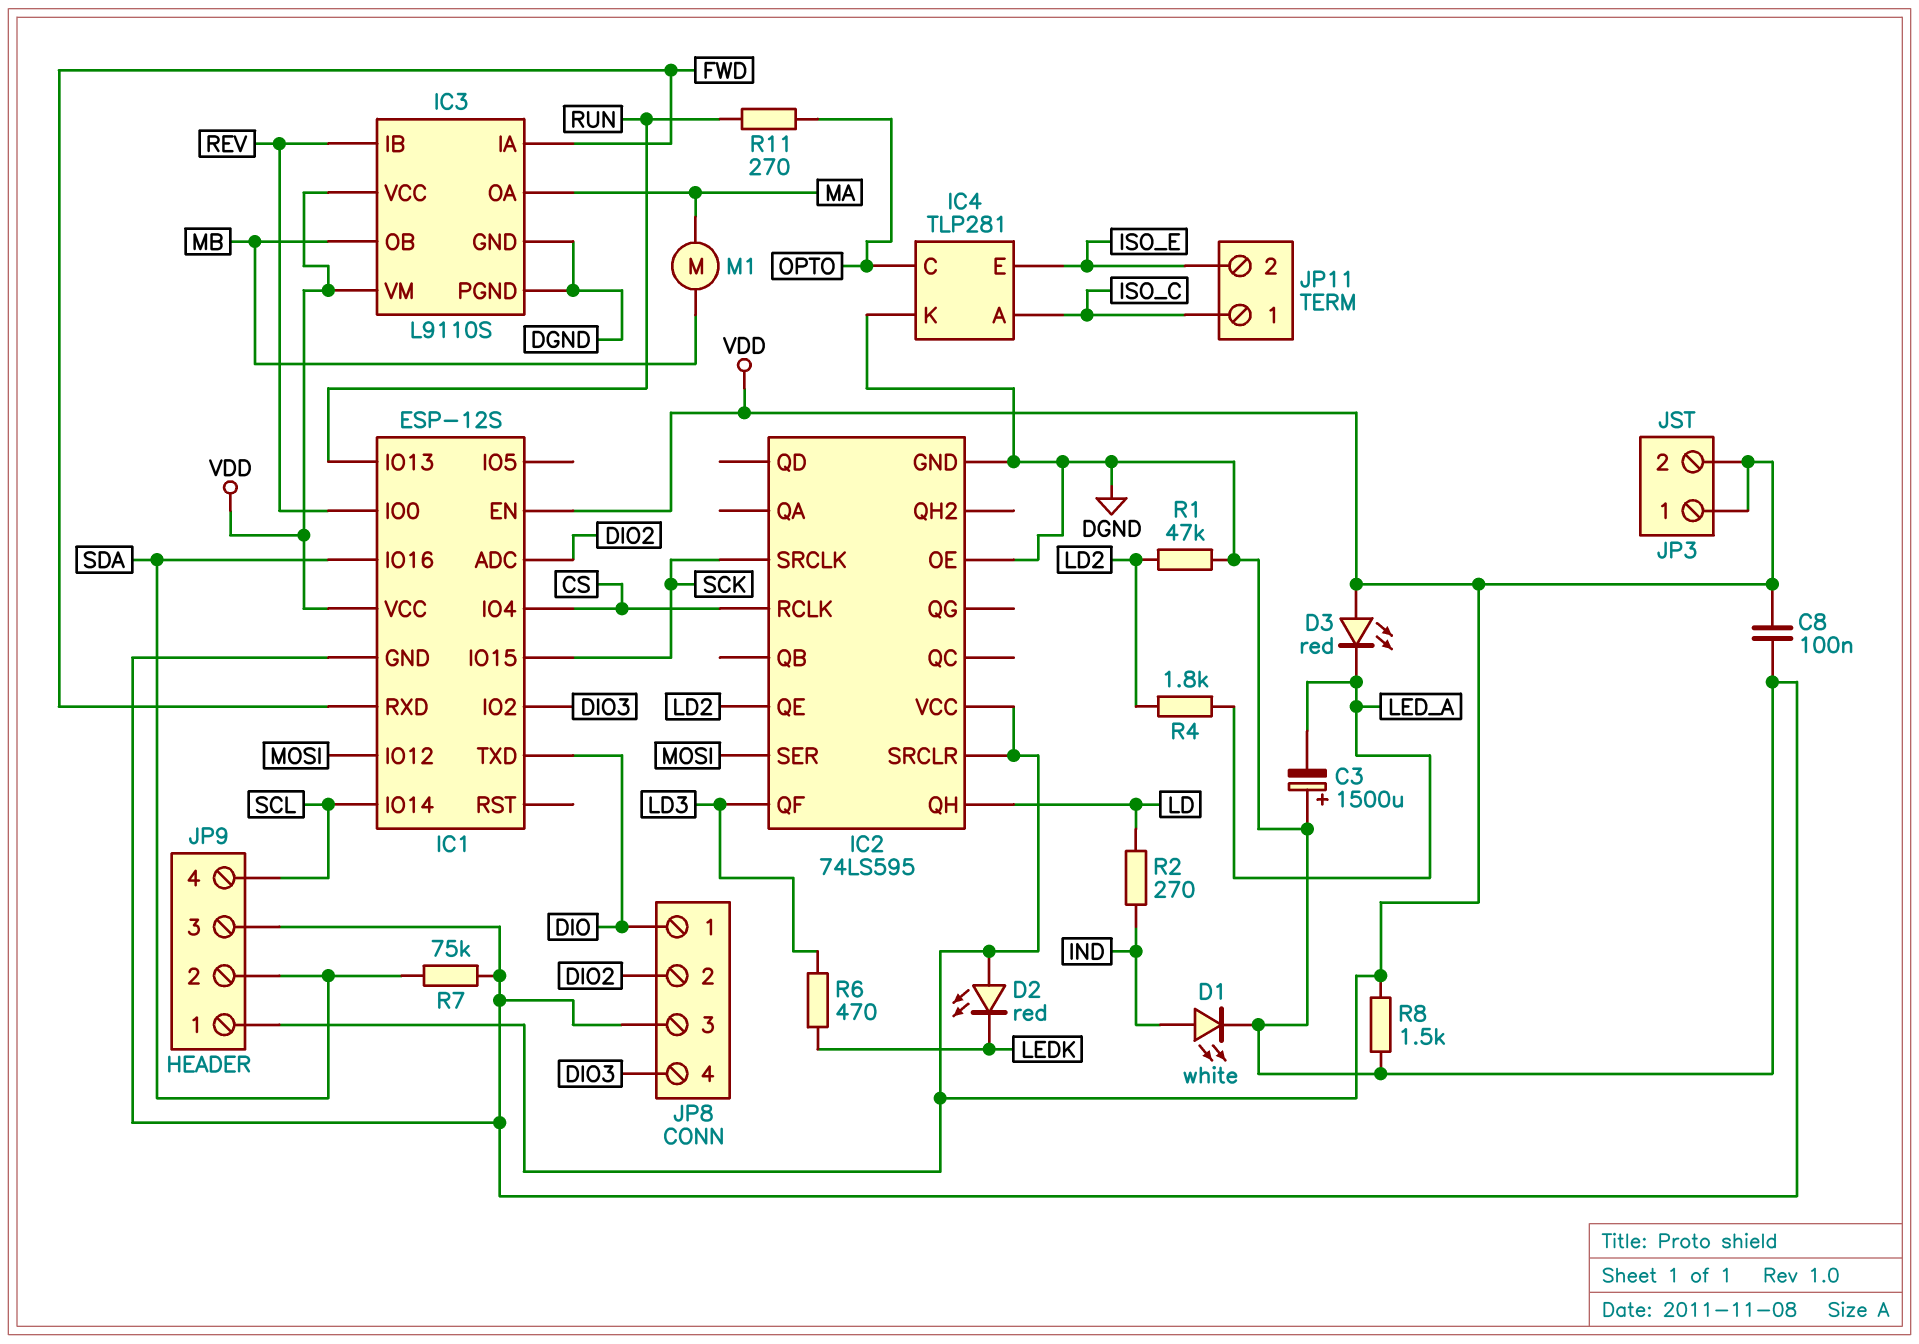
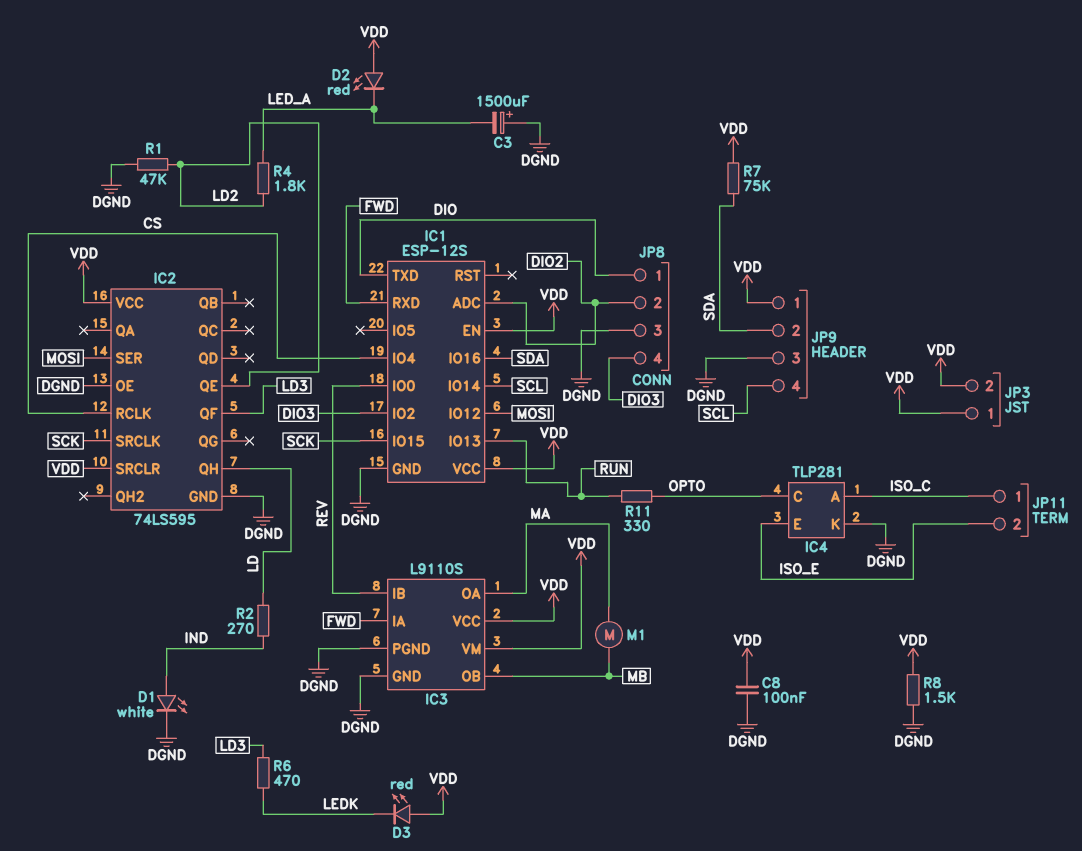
D2: LED red (A VDD, K LEDK) -> LED red (A VDD, K LED_A)
D3: LED red (A VDD, K LED_A) -> LED red (A VDD, K LEDK)
R7: 75k (DGND, SDA) -> 75k (SDA, VDD)
R11: 270 (OPTO, RUN) -> 330 (OPTO, RUN)

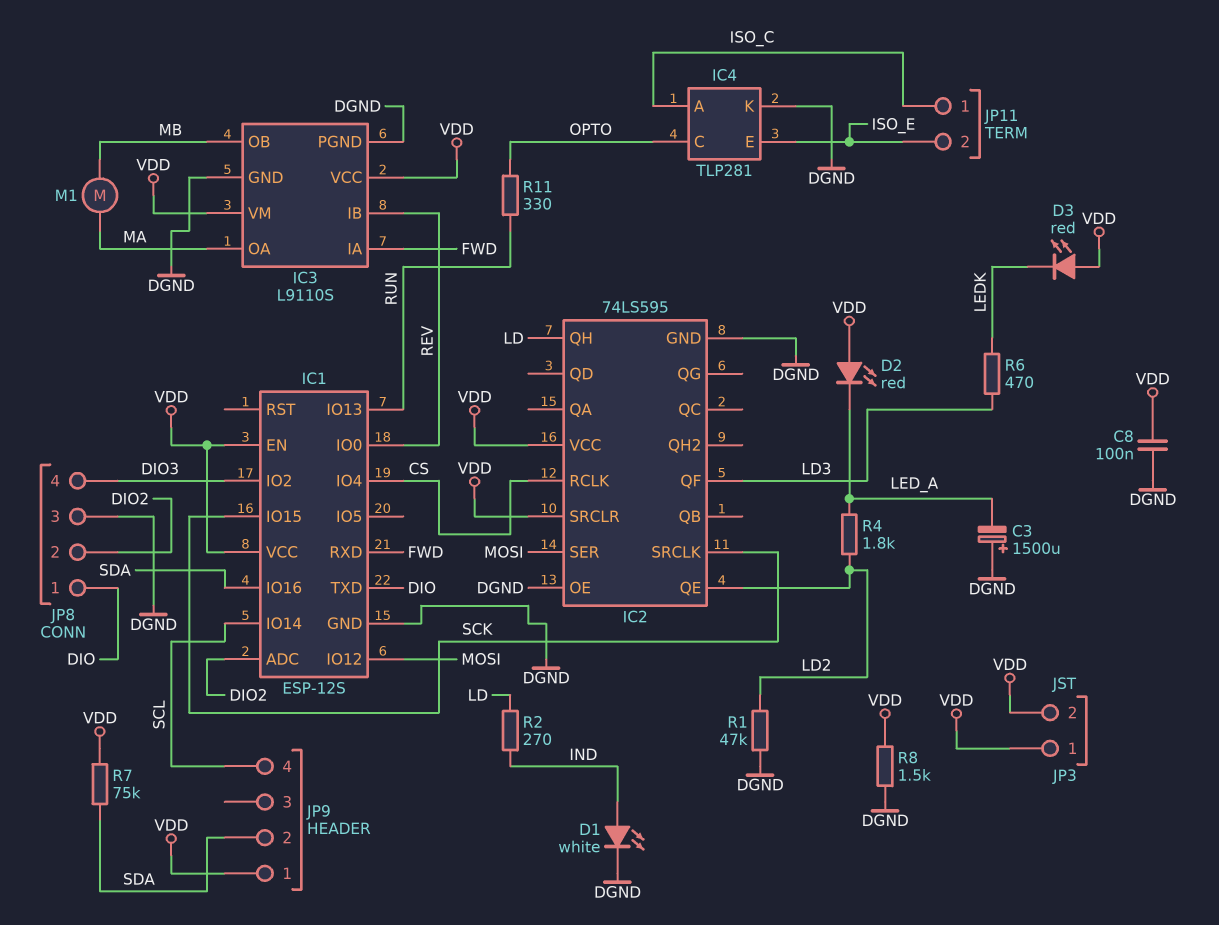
JP9 pin 3: DGND -> none

